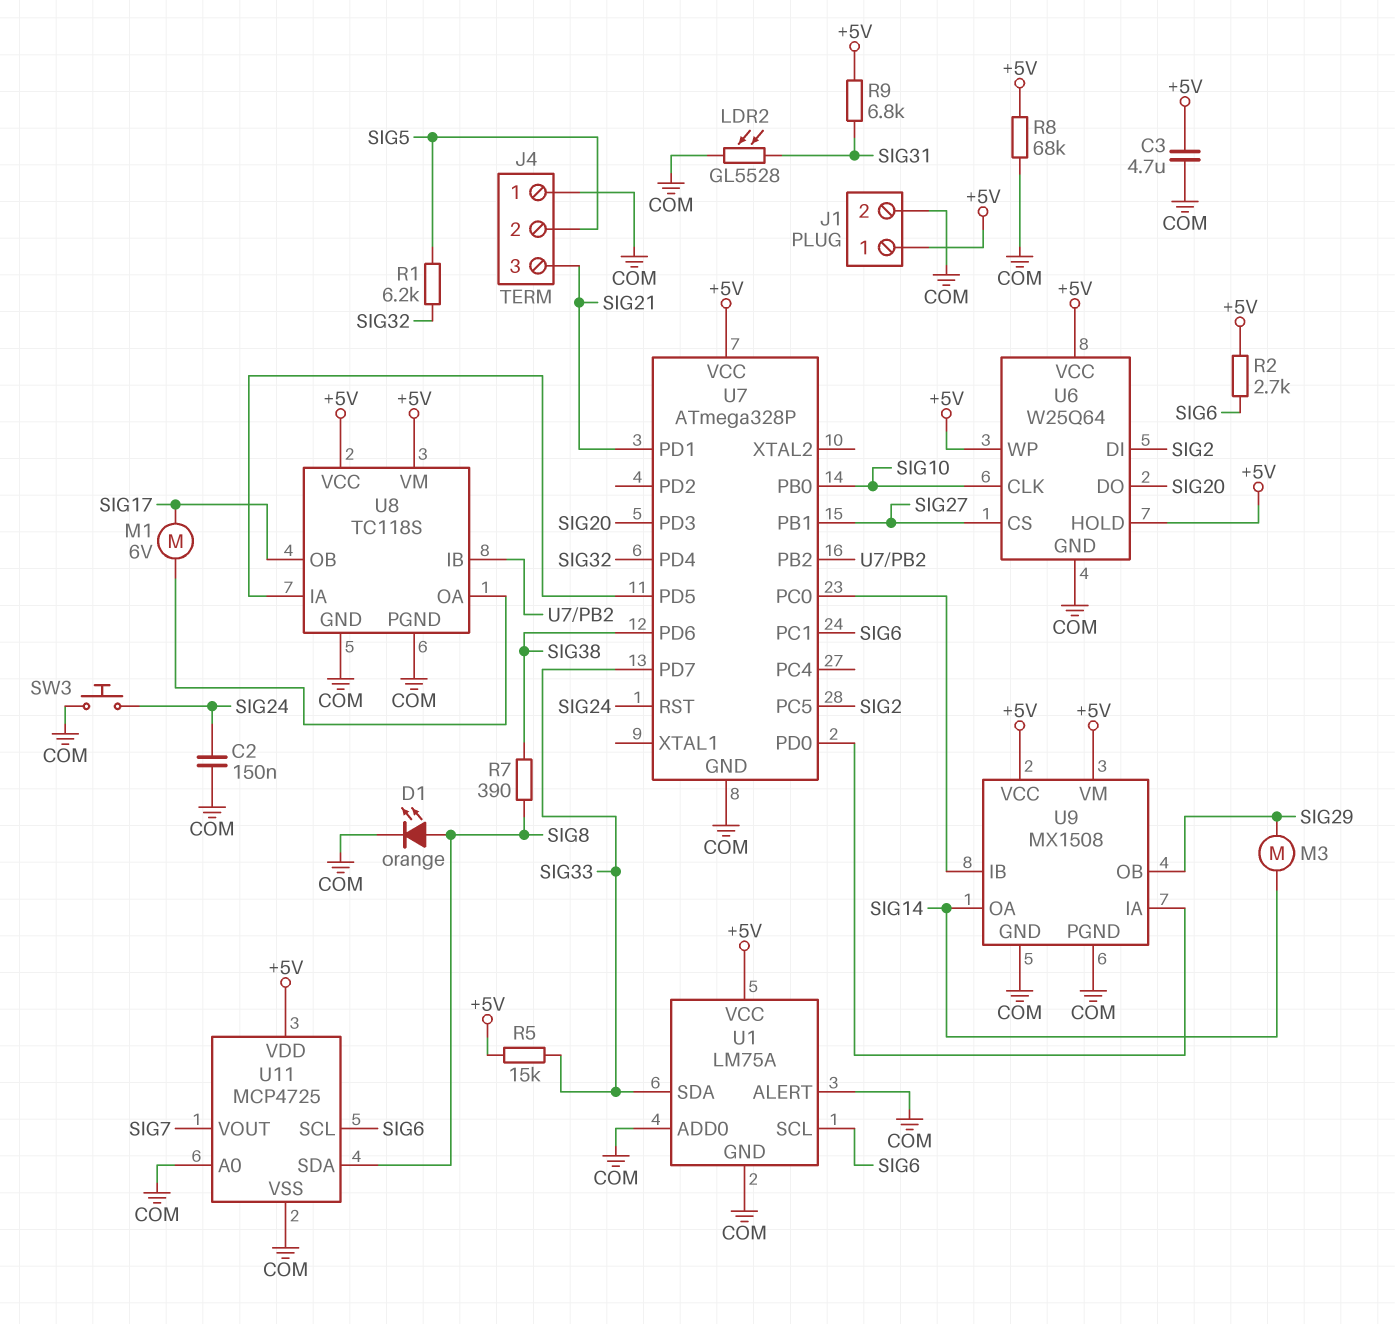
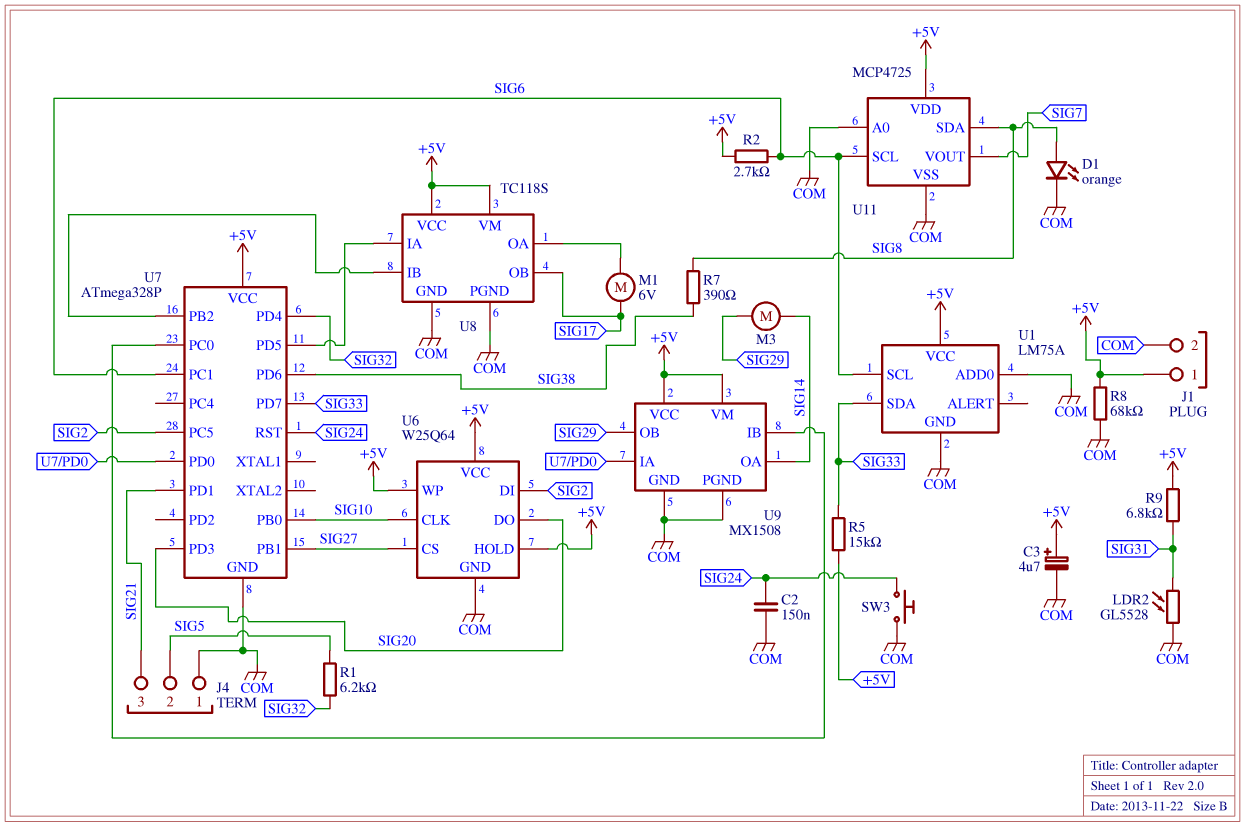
C3: 4.7uF (+5V, COM) -> 4.7uF (plus +5V, minus COM)
U1 pin ALERT: COM -> none

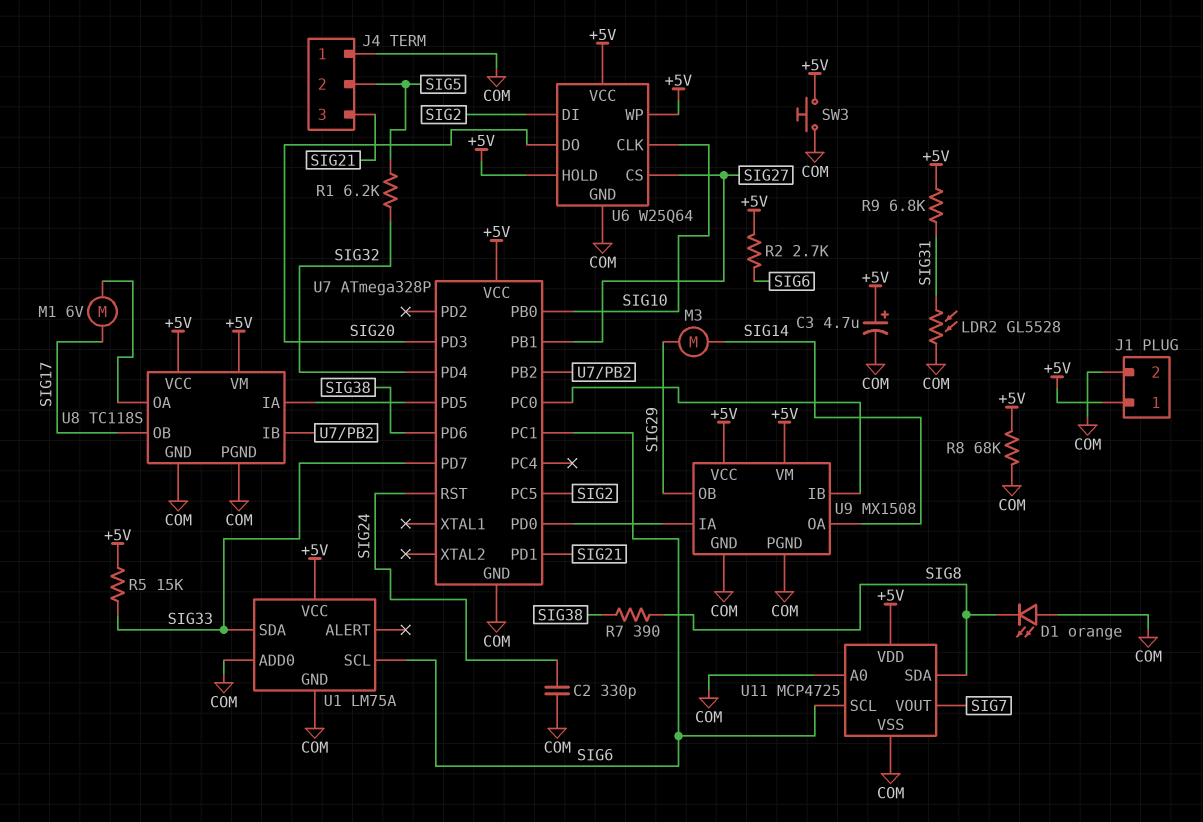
C2: 150nF (COM, SIG24) -> 330pF (COM, SIG24)
D1: LED orange (A SIG8, K COM) -> LED orange (A COM, K SIG8)
SW3: button (COM, SIG24) -> button (+5V, COM)

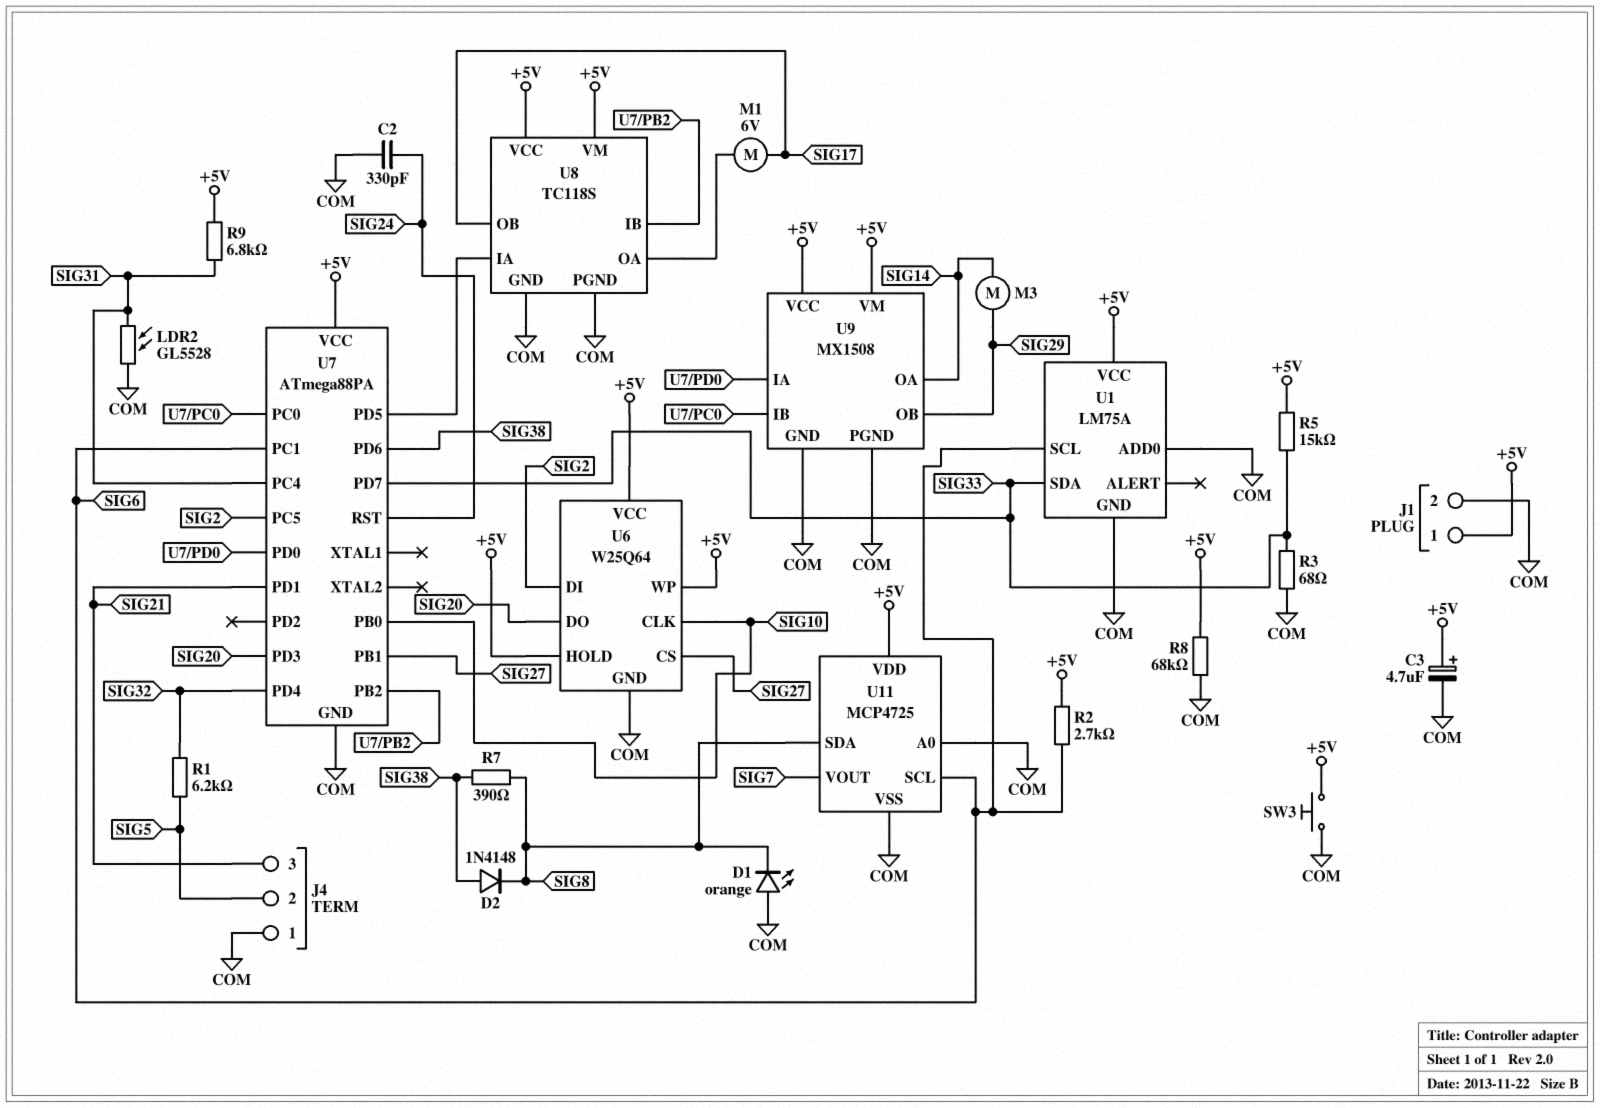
D2: none -> diode 1N4148 (A SIG38, K SIG8)
R3: none -> 68 (COM, SIG33)
U7: ATmega328P -> ATmega88PA
U7 pin PC4: none -> SIG31

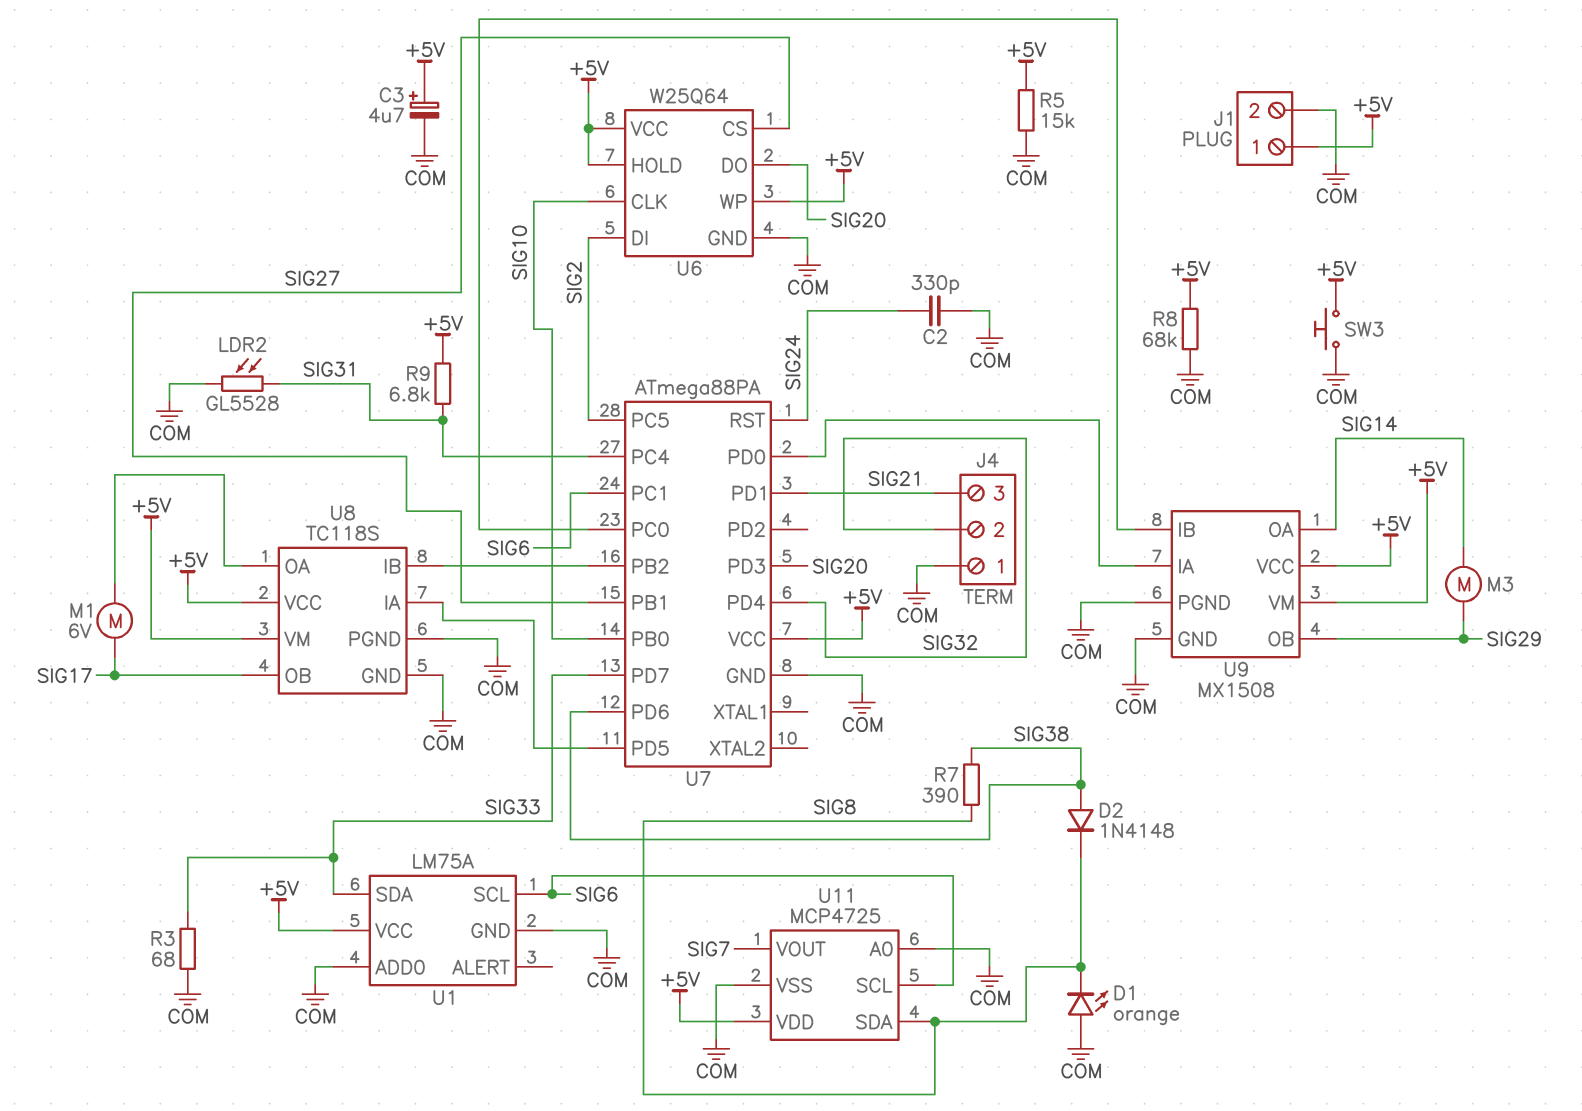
J4 pin 2: SIG5 -> SIG32
R1: 6.2k (SIG5, SIG32) -> none
R2: 2.7k (+5V, SIG6) -> none
R5: 15k (+5V, SIG33) -> 15k (+5V, COM)

